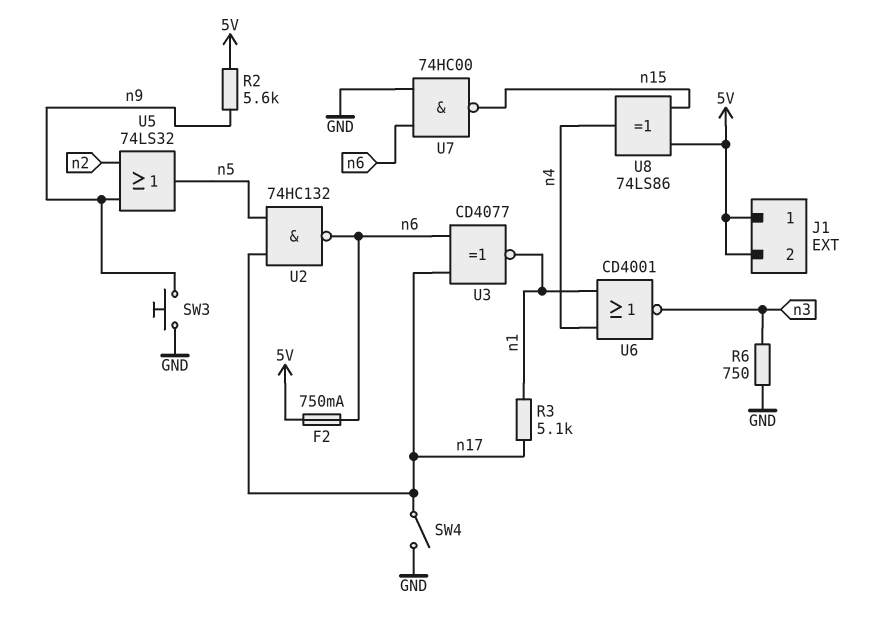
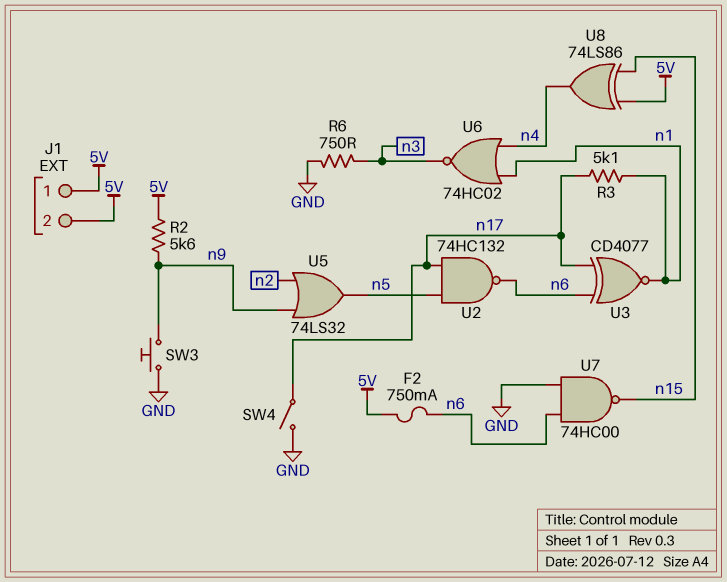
U6: NOR CD4001 (in n1, in n4, out n3) -> NOR 74HC02 (in n1, in n4, out n3)

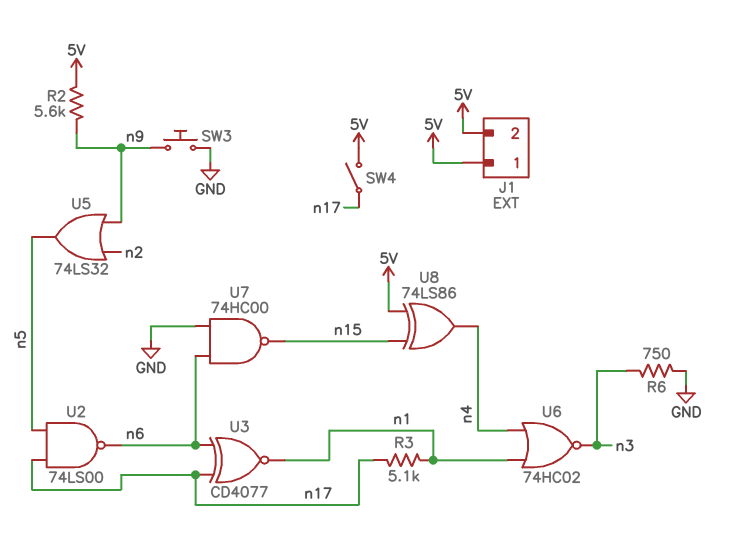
F2: 750mA (5V, n6) -> none
SW4: switch (GND, n17) -> switch (5V, n17)
U2: NAND 74HC132 (in n5, in n17, out n6) -> NAND 74LS00 (in n5, in n17, out n6)

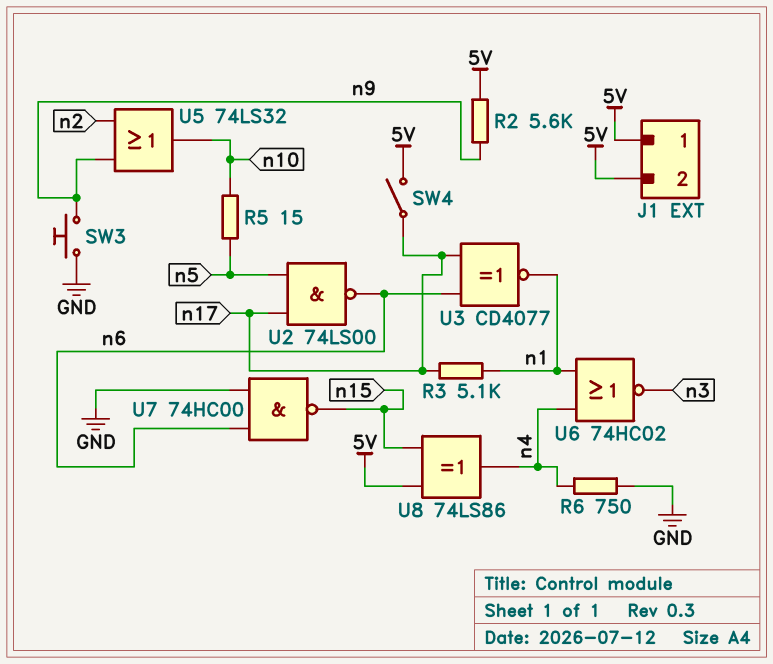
R5: none -> 15 (n5, n10)
R6: 750 (GND, n3) -> 750 (GND, n4)
U5: OR 74LS32 (in n2, in n9, out n5) -> OR 74LS32 (in n2, in n9, out n10)

